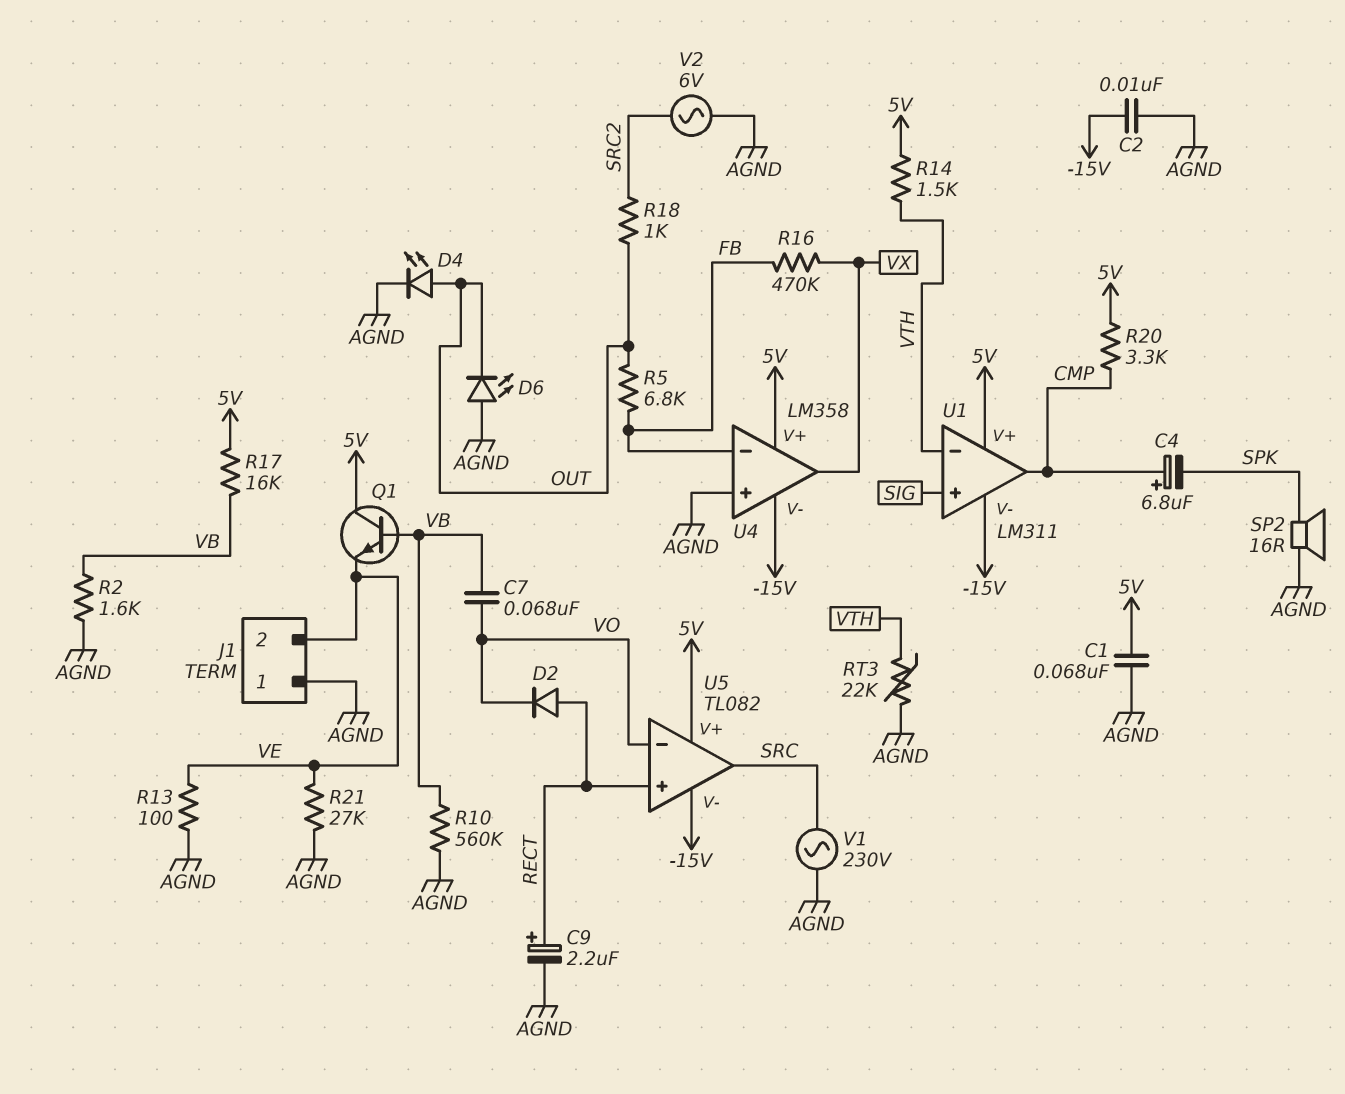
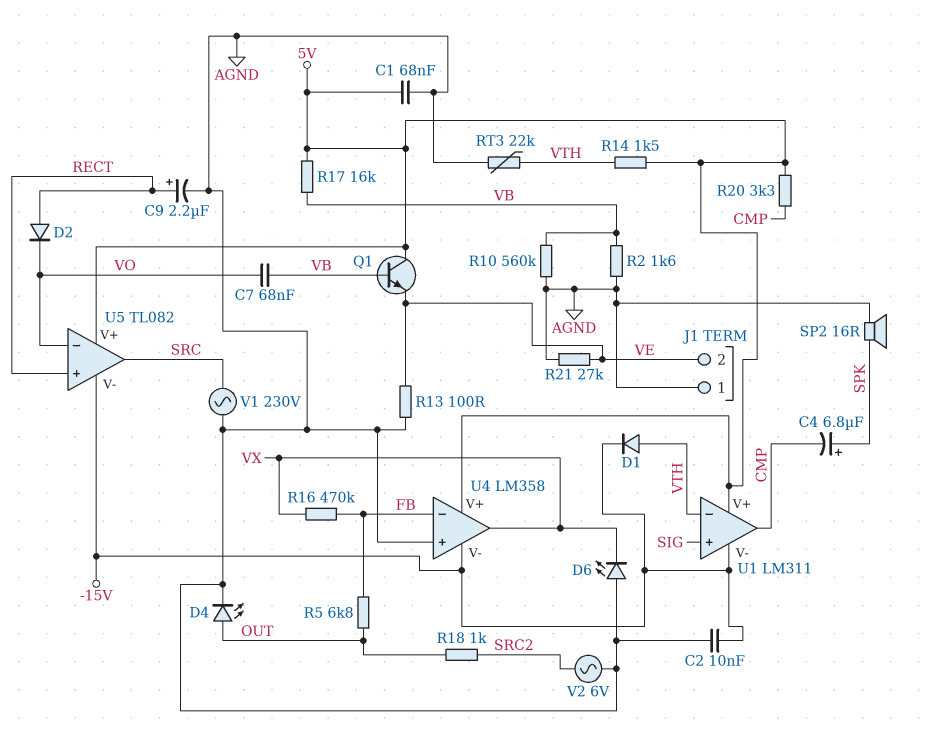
C4: 6.8uF (plus CMP, minus SPK) -> 6.8uF (plus SPK, minus CMP)
D1: none -> diode (A VTH, K -15V)
D6: LED (A AGND, K OUT) -> LED (A AGND, K VX)

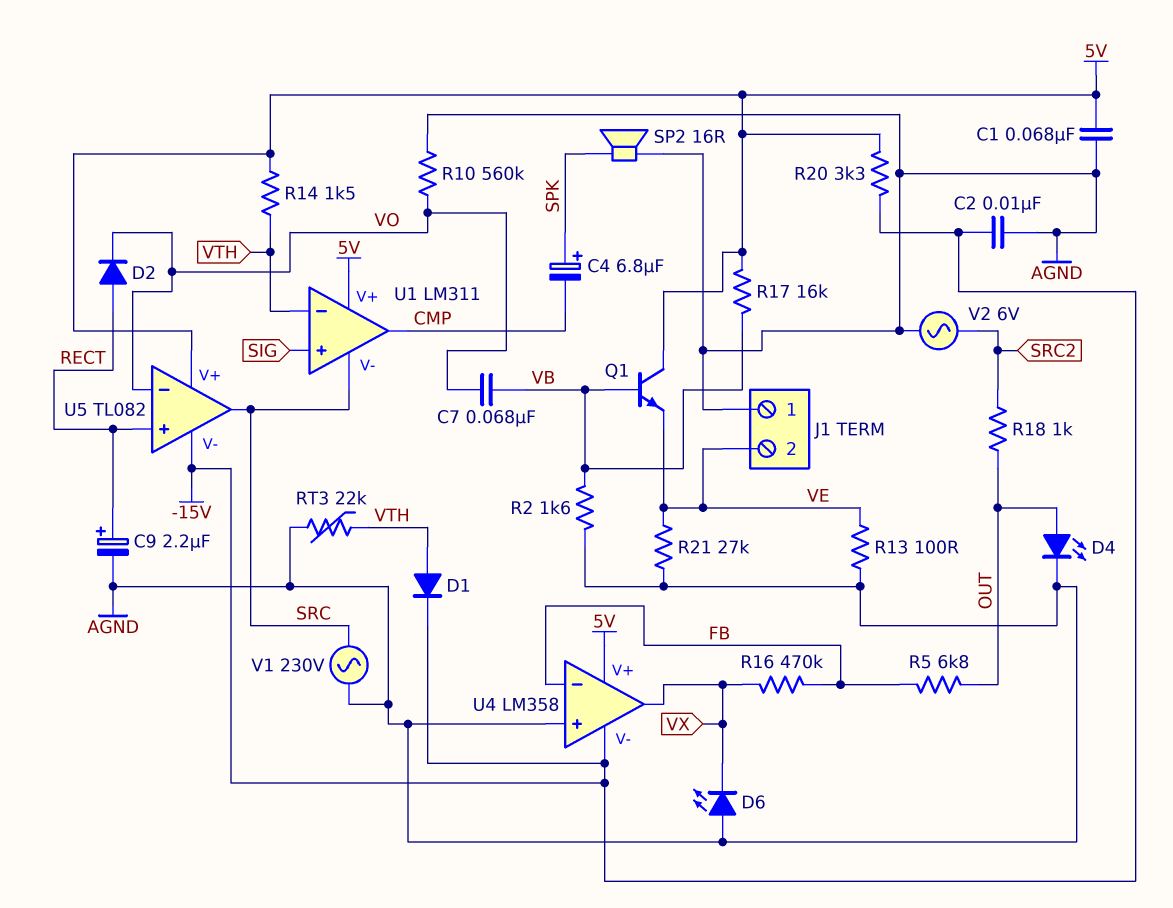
R10: 560k (AGND, VB) -> 560k (AGND, VO)
R20: 3.3k (5V, CMP) -> 3.3k (-15V, 5V)
U1 pin V-: -15V -> SRC

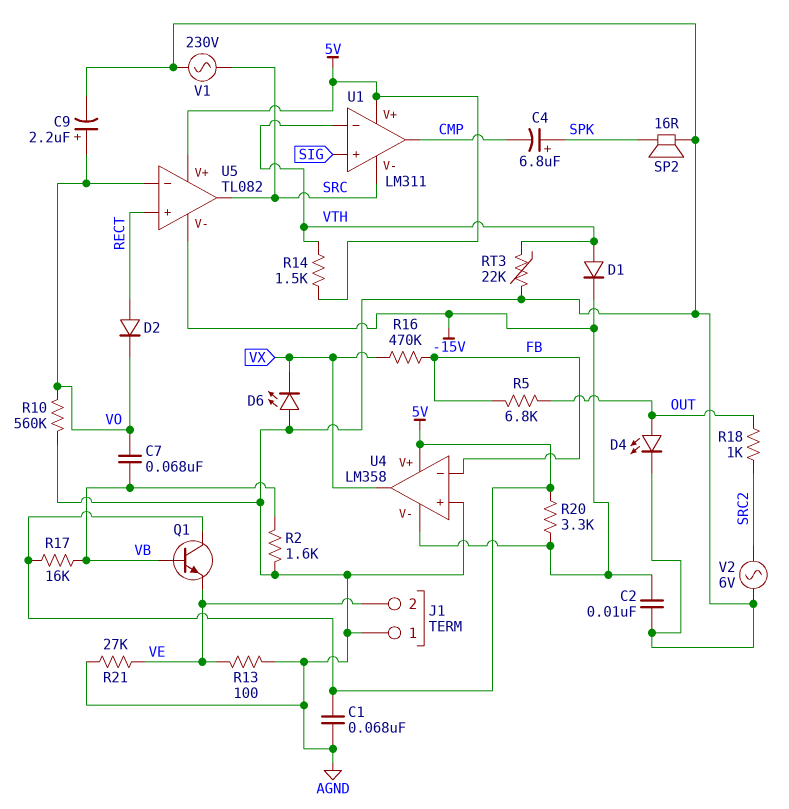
C9: 2.2uF (plus RECT, minus AGND) -> 2.2uF (plus VO, minus AGND)

